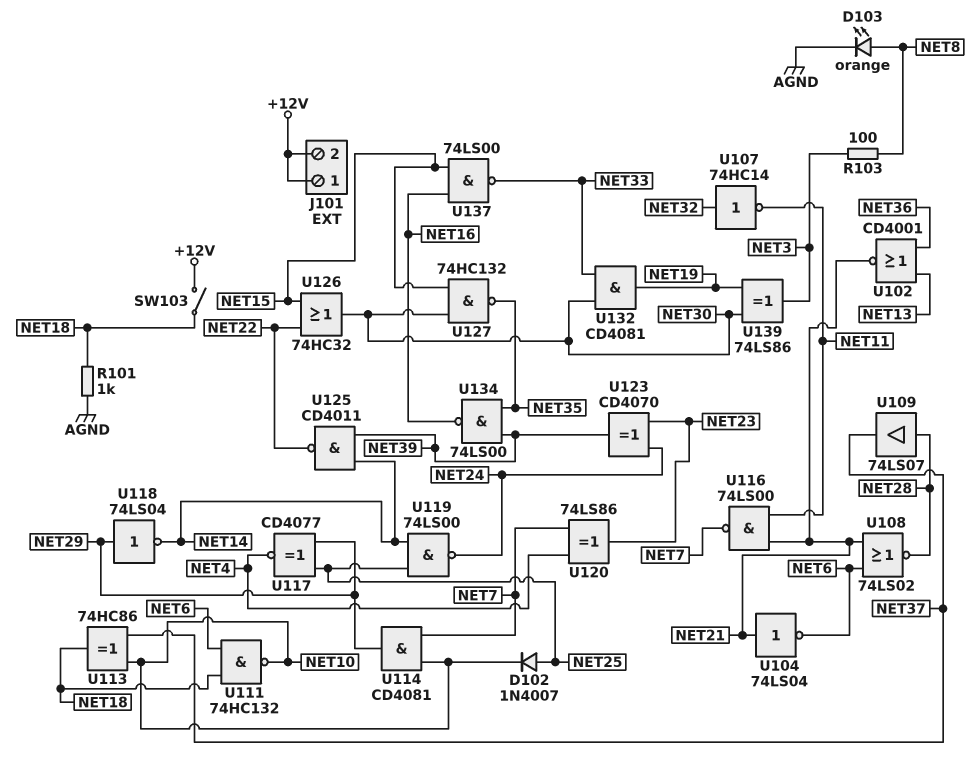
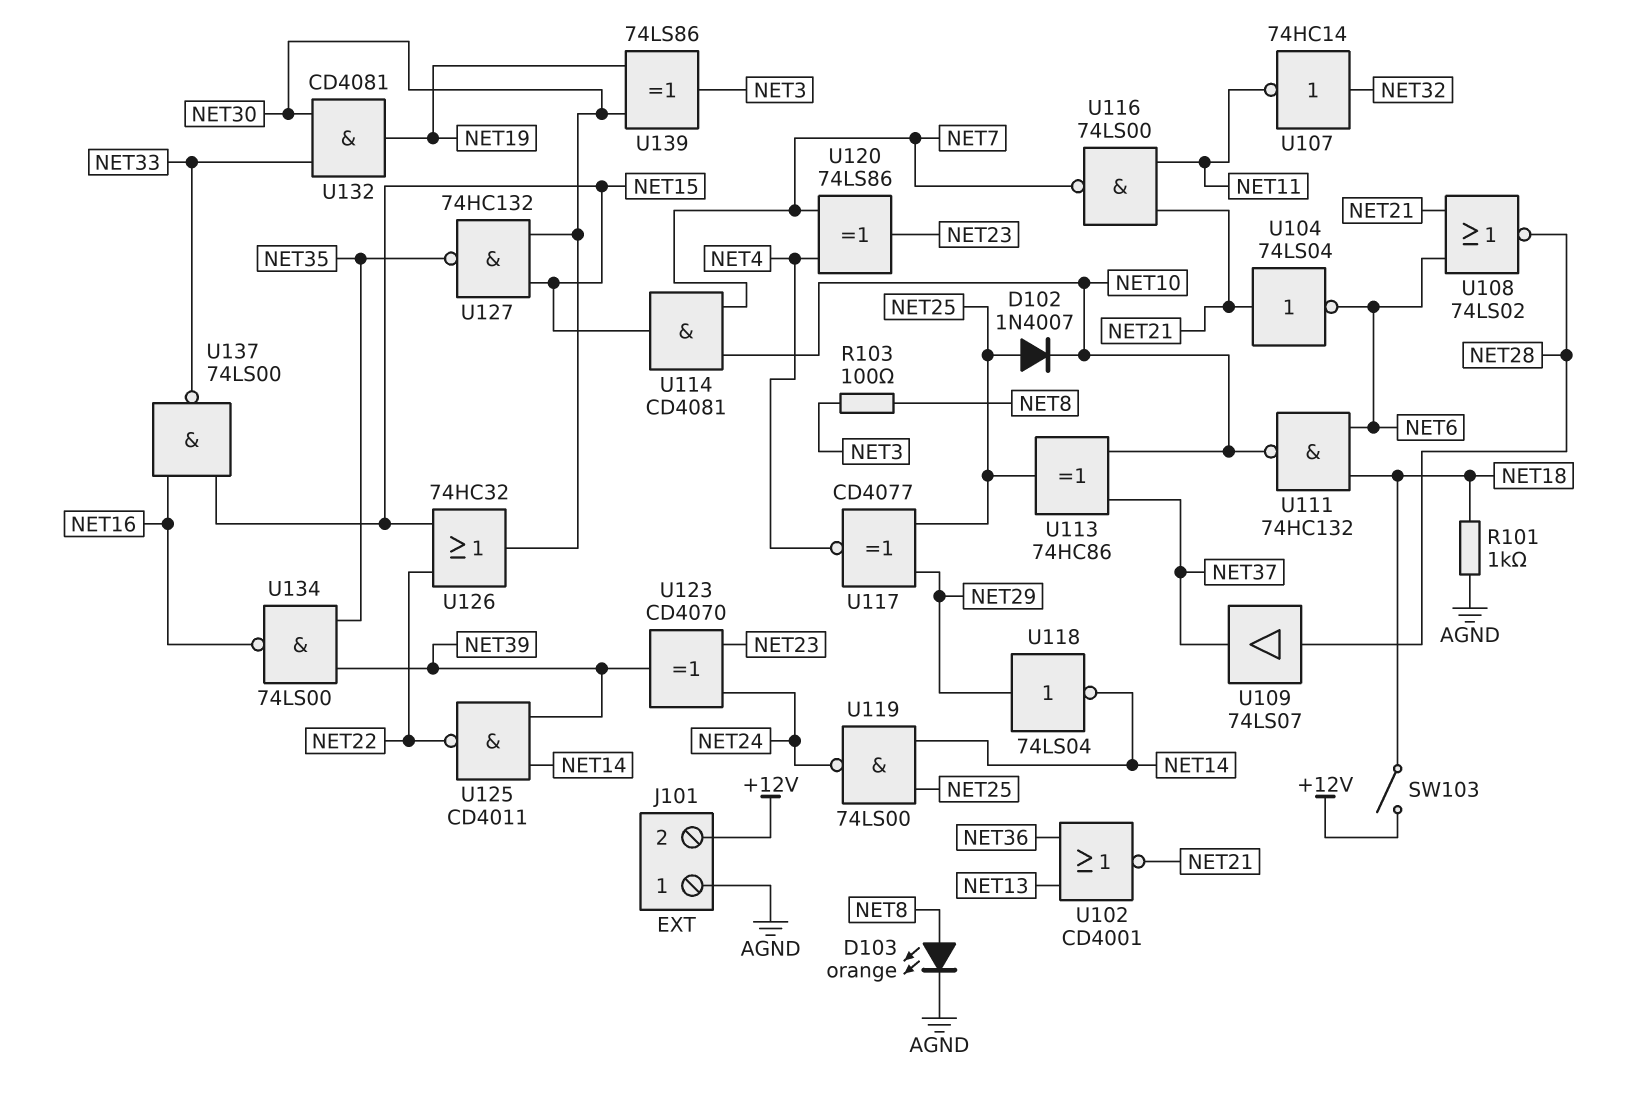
J101 pin 1: +12V -> AGND
U113: XOR 74HC86 (in NET10, in NET37, out NET18) -> XOR 74HC86 (in NET10, in NET37, out NET25)
U114: AND CD4081 (in NET7, in NET10, out NET29) -> AND CD4081 (in NET7, in NET10, out NET15)

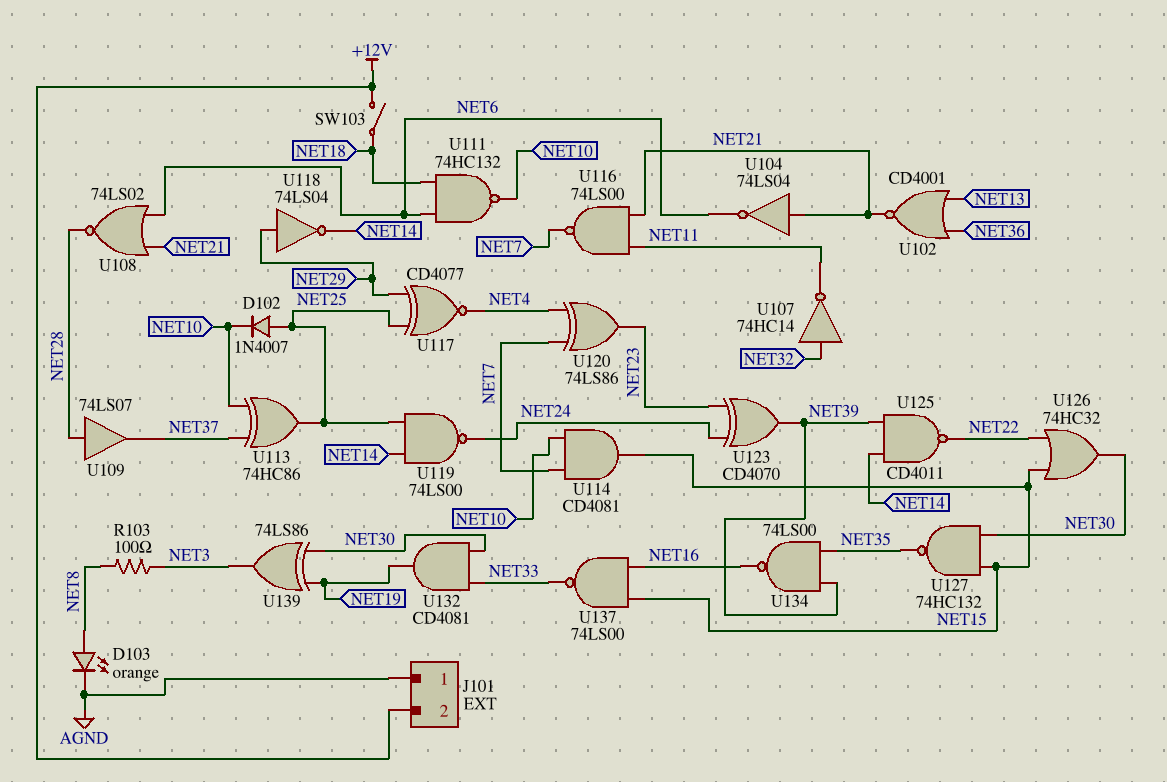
R101: 1k (AGND, NET18) -> none

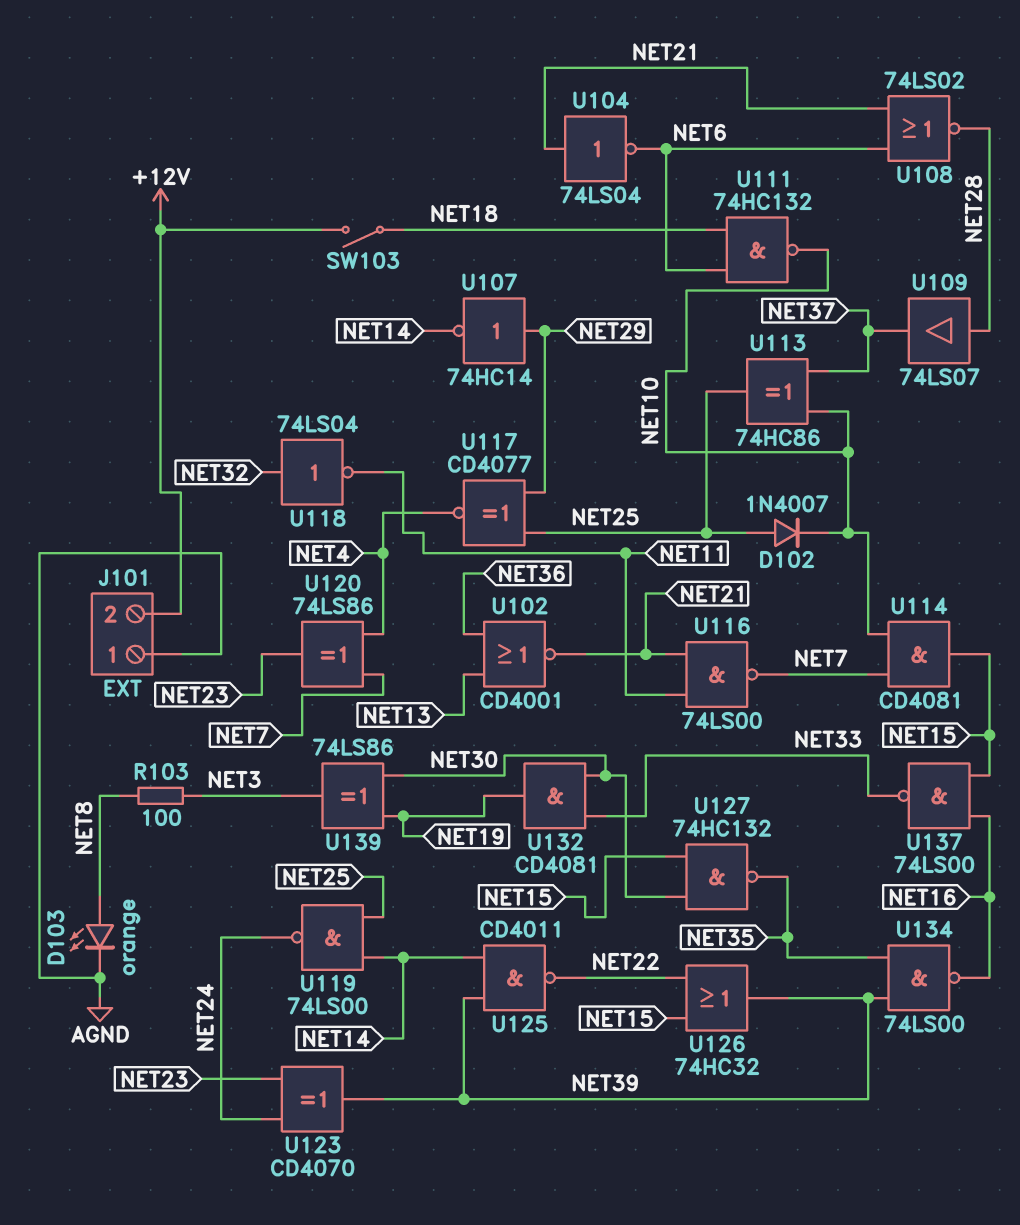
U107: NOT 74HC14 (in NET32, out NET11) -> NOT 74HC14 (in NET29, out NET14)
U118: NOT 74LS04 (in NET29, out NET14) -> NOT 74LS04 (in NET32, out NET11)
U126: OR 74HC32 (in NET15, in NET22, out NET30) -> OR 74HC32 (in NET15, in NET22, out NET39)

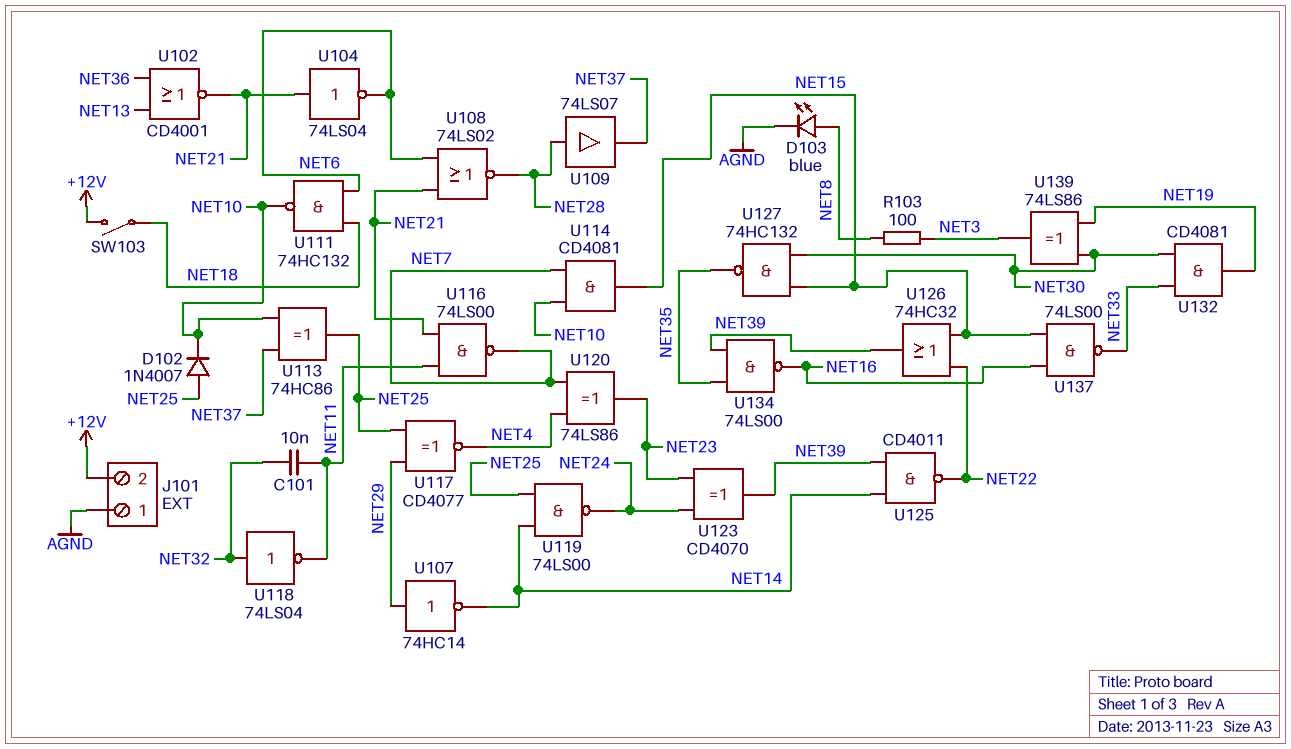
C101: none -> 10nF (NET11, NET32)
D103: LED orange (A NET8, K AGND) -> LED blue (A NET8, K AGND)

